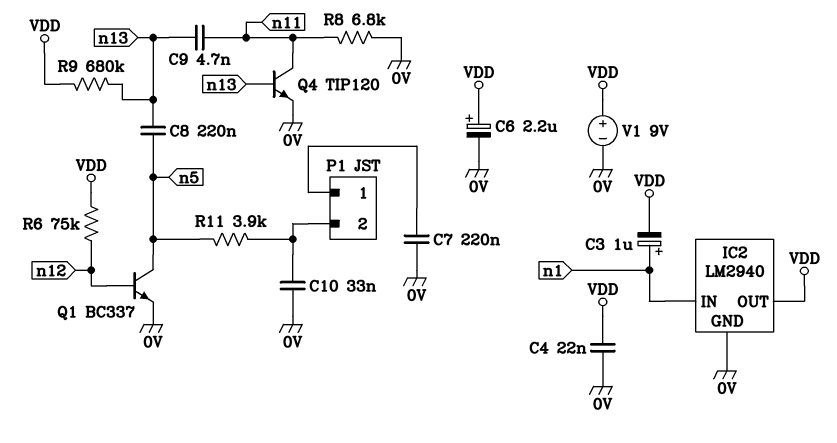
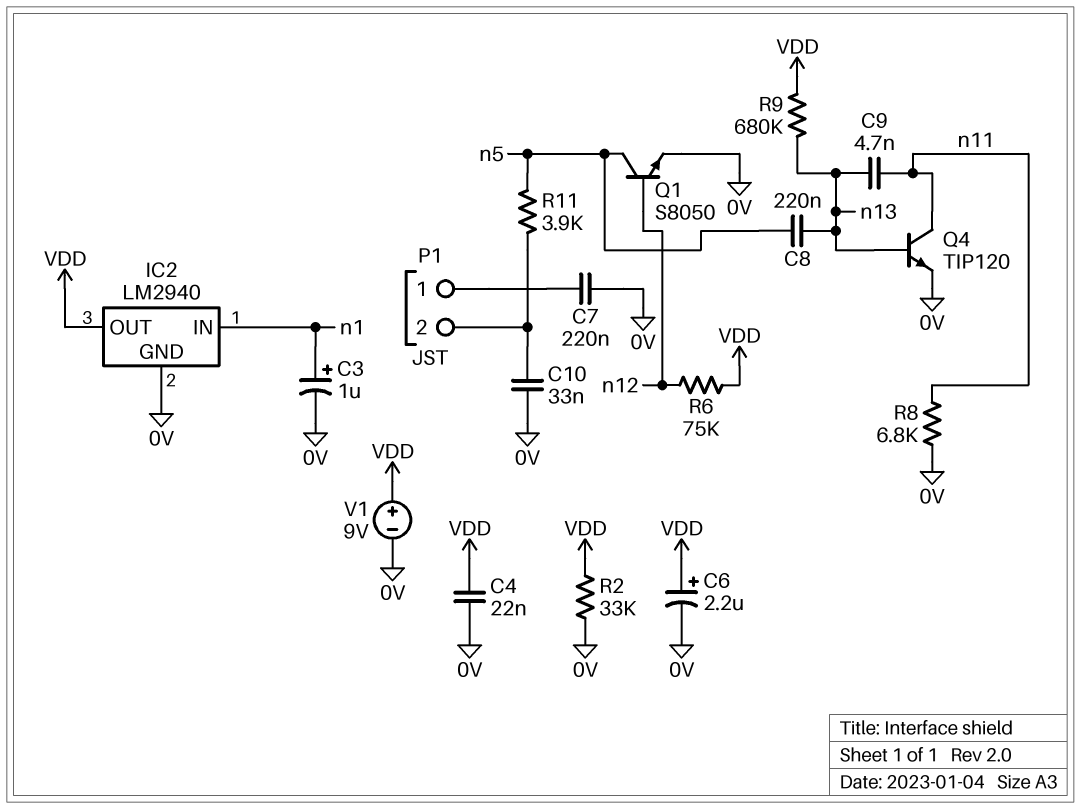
C3: 1uF (plus n1, minus VDD) -> 1uF (plus n1, minus 0V)
Q1: NPN BC337 (B n12, C n5, E 0V) -> NPN S8050 (B n12, C n5, E 0V)
R2: none -> 33k (0V, VDD)

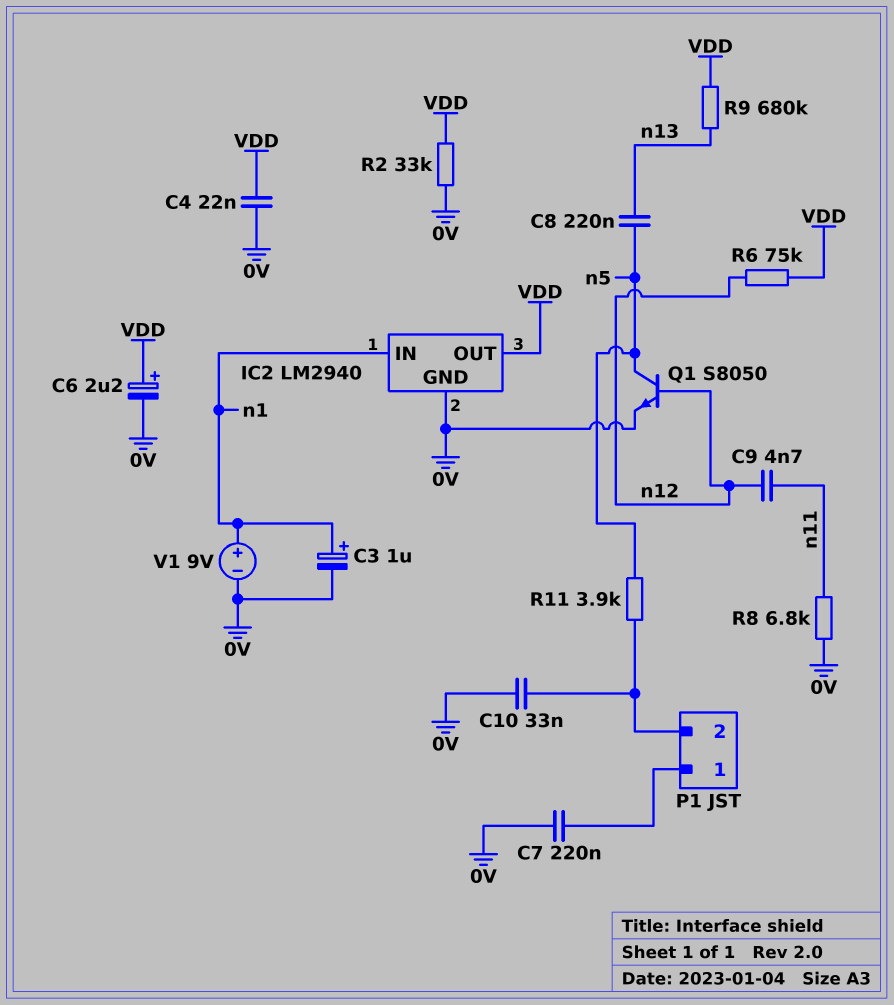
C9: 4.7nF (n11, n13) -> 4.7nF (n11, n12)
Q4: NPN TIP120 (B n13, C n11, E 0V) -> none
V1: 9V (plus VDD, minus 0V) -> 9V (plus n1, minus 0V)

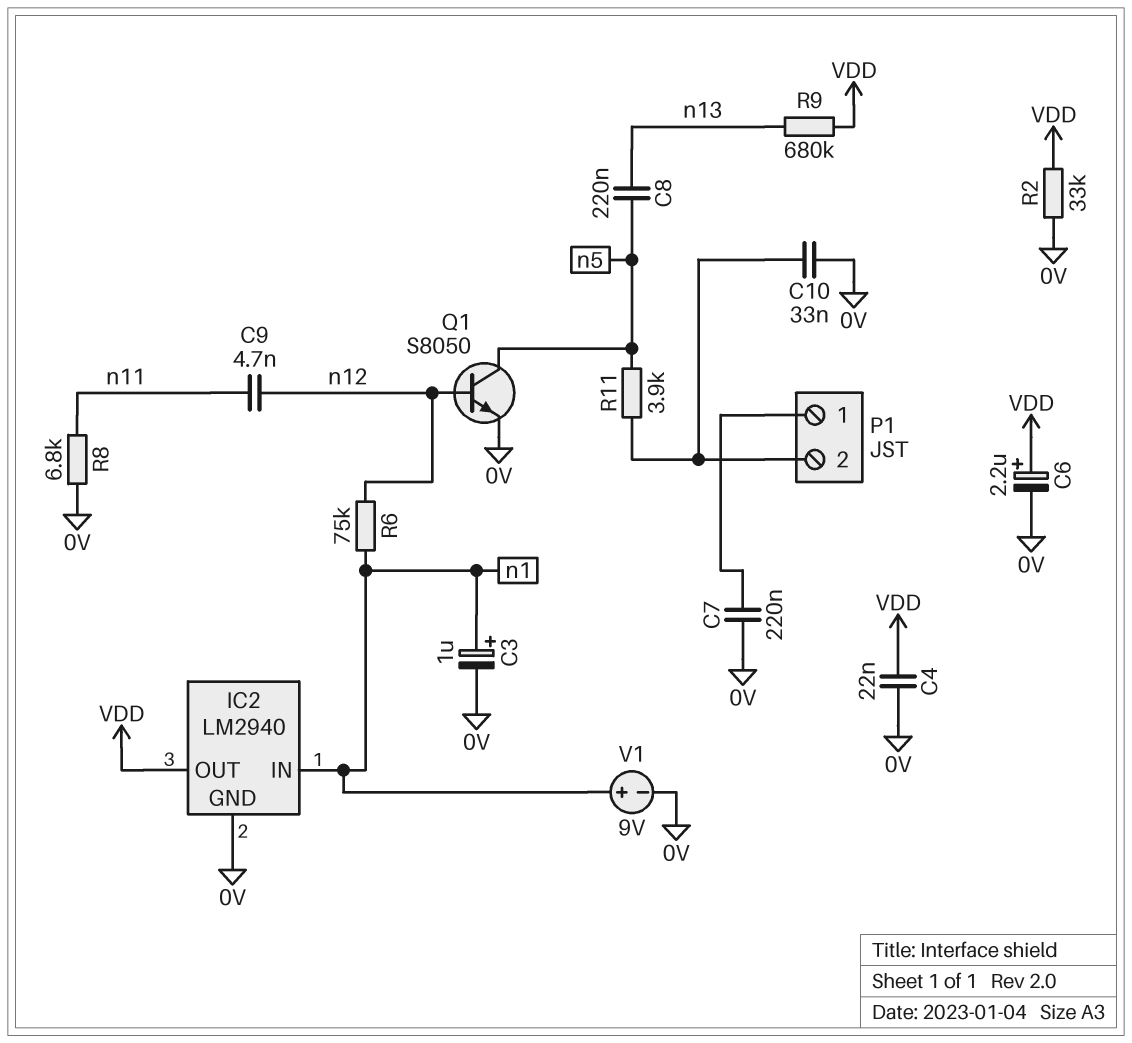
R6: 75k (VDD, n12) -> 75k (n1, n12)

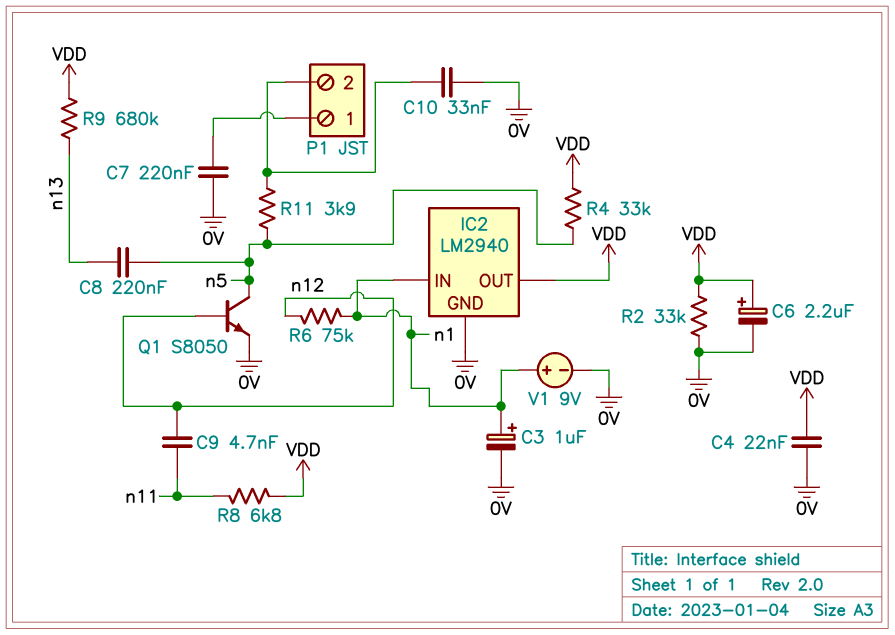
R4: none -> 33k (VDD, n5)
R8: 6.8k (0V, n11) -> 6.8k (VDD, n11)

